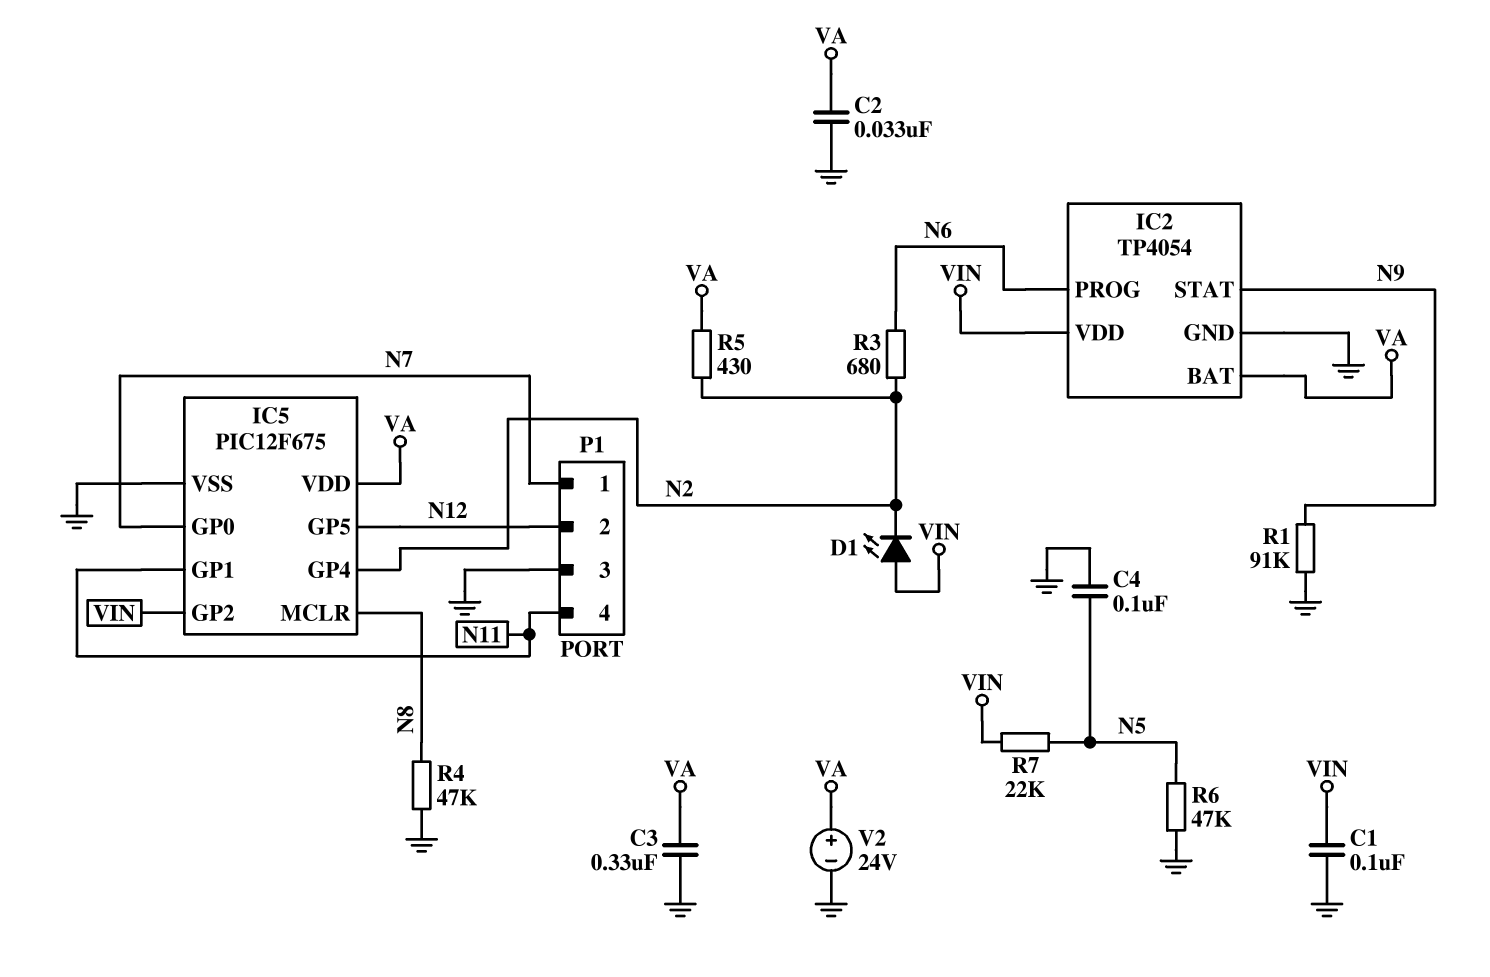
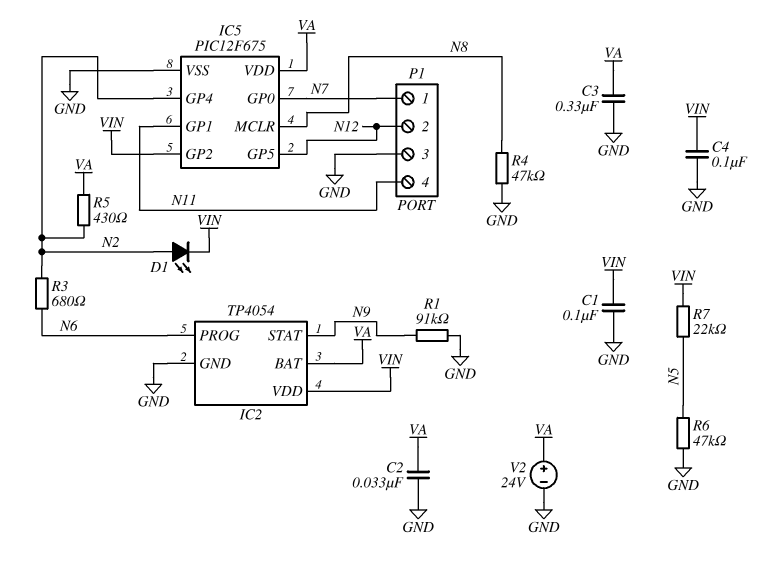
C4: 100nF (GND, N5) -> 100nF (GND, VIN)
D1: LED (A VIN, K N2) -> LED (A N2, K VIN)

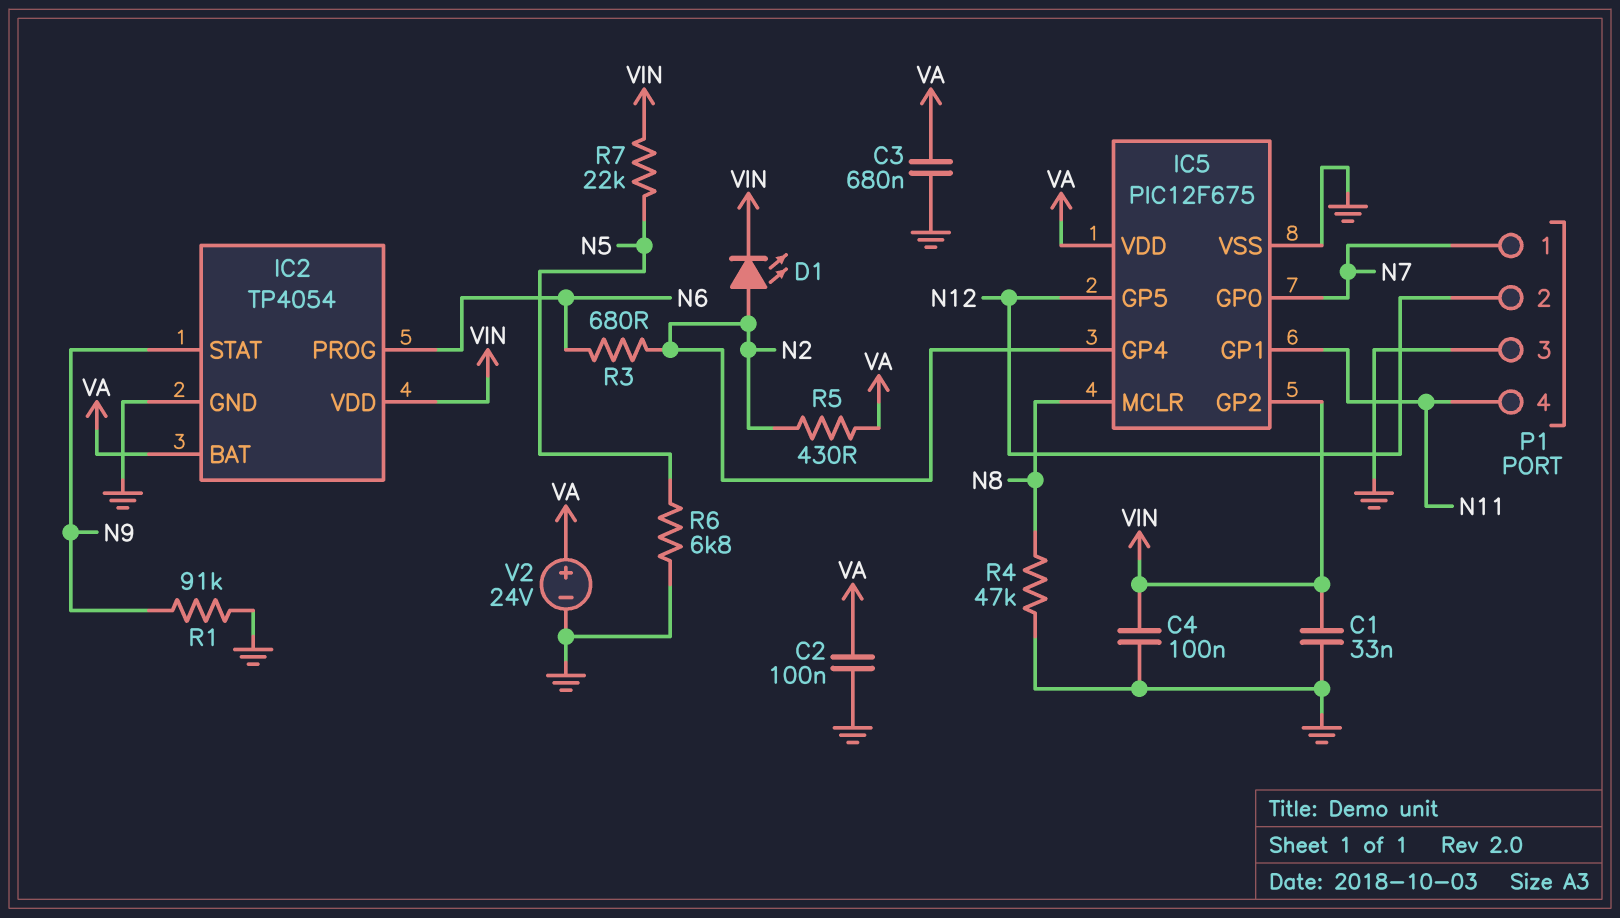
C1: 100nF (GND, VIN) -> 33nF (GND, VIN)
C2: 33nF (GND, VA) -> 100nF (GND, VA)
C3: 330nF (GND, VA) -> 680nF (GND, VA)
R6: 47k (GND, N5) -> 6.8k (GND, N5)

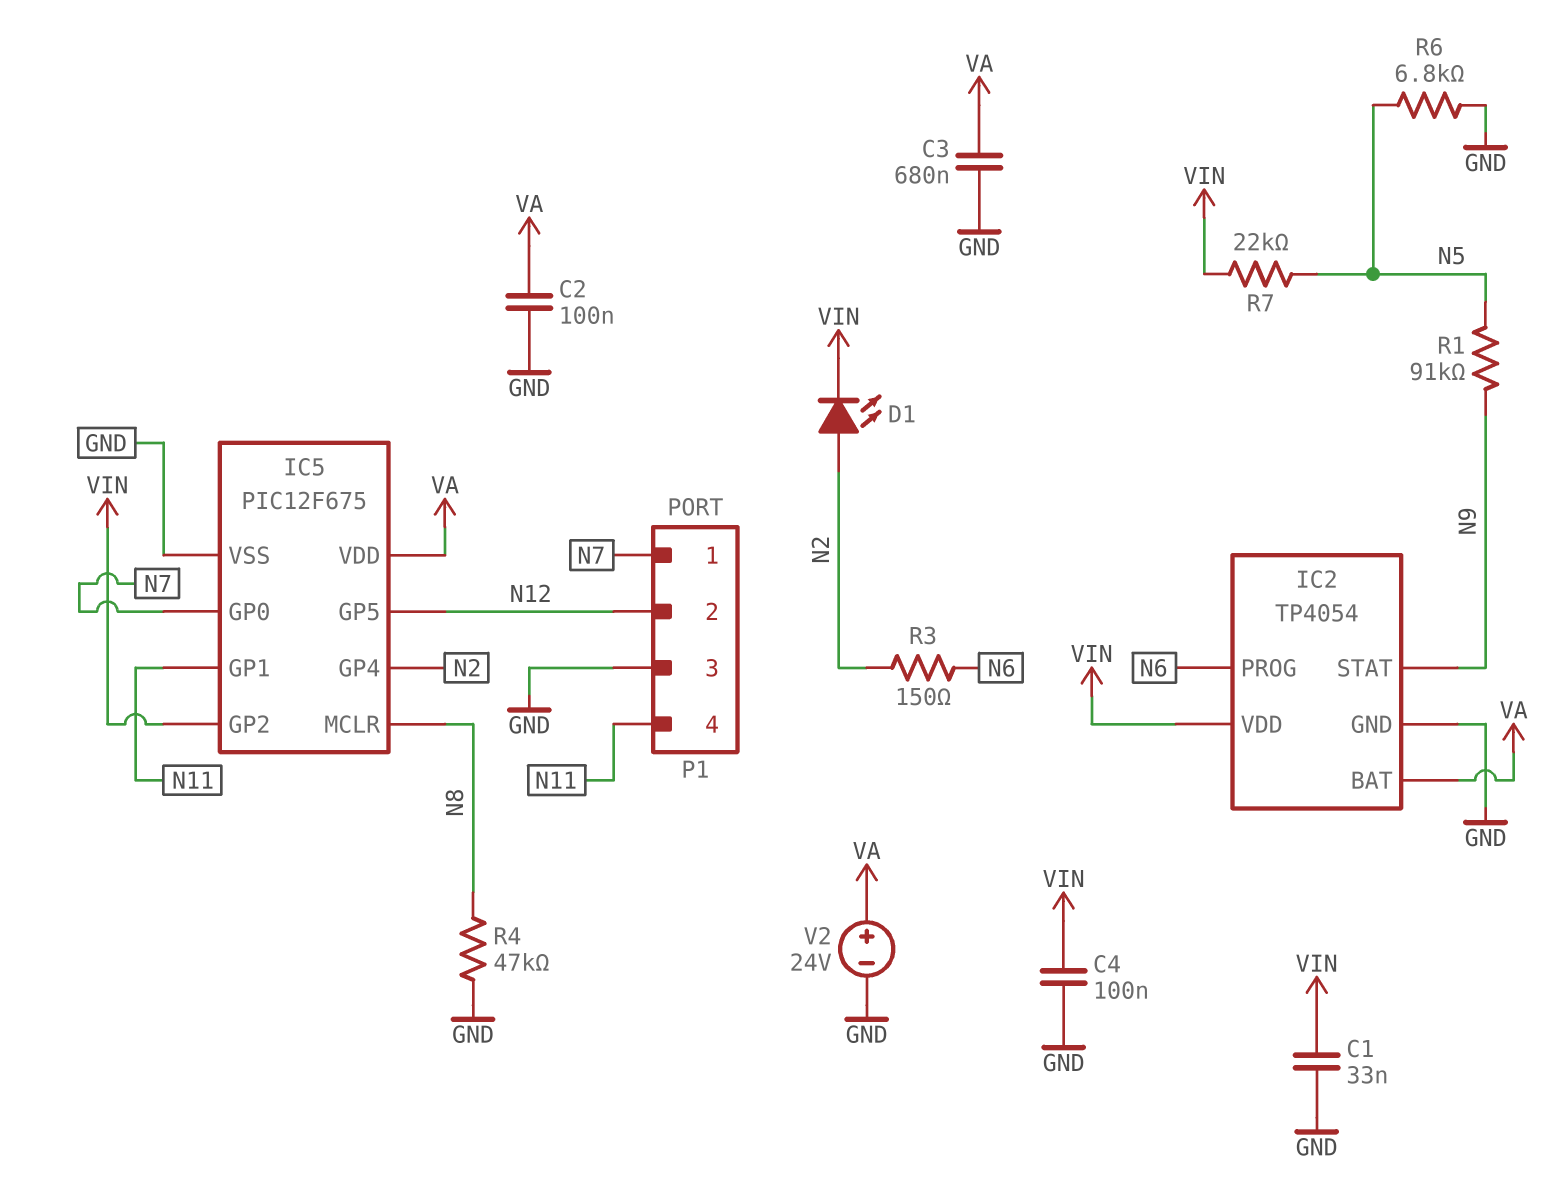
R1: 91k (GND, N9) -> 91k (N5, N9)
R3: 680 (N2, N6) -> 150 (N2, N6)
R5: 430 (N2, VA) -> none

